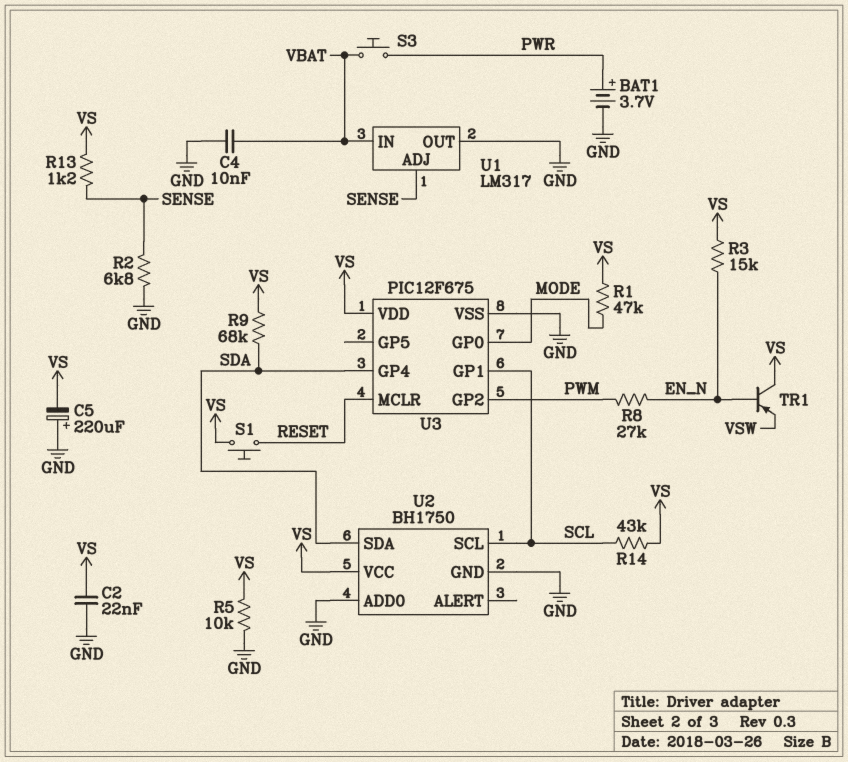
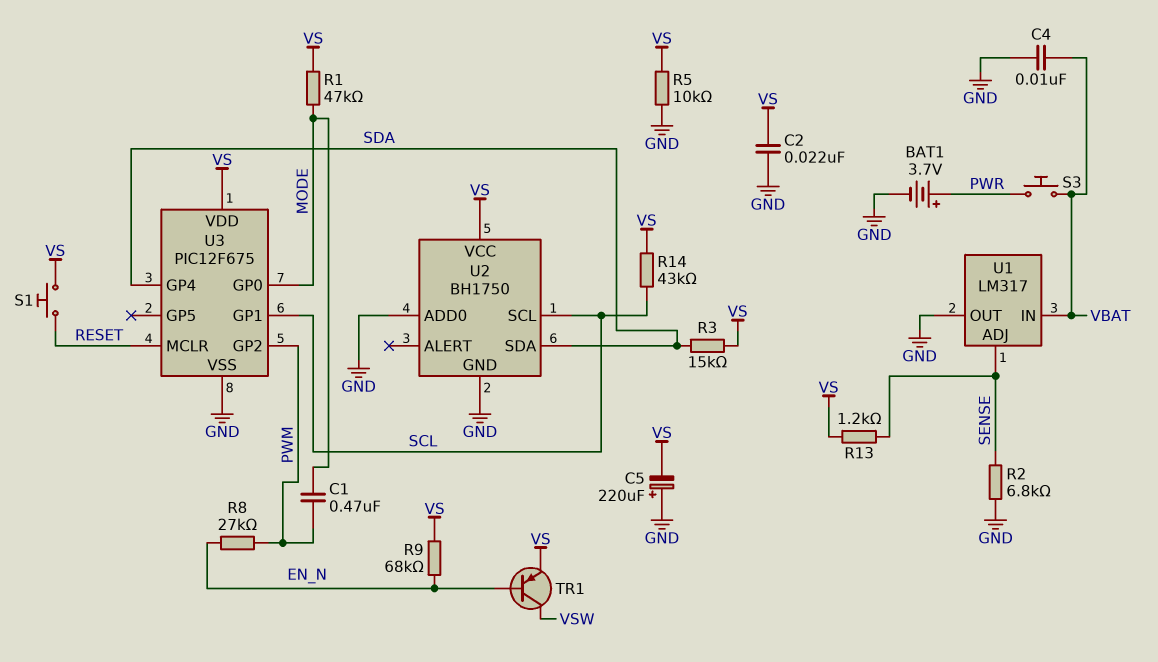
C1: none -> 470nF (MODE, PWM)
R3: 15k (EN_N, VS) -> 15k (SDA, VS)
R9: 68k (SDA, VS) -> 68k (EN_N, VS)
TR1: PNP (B EN_N, C VS, E VSW) -> PNP (B EN_N, C VSW, E VS)

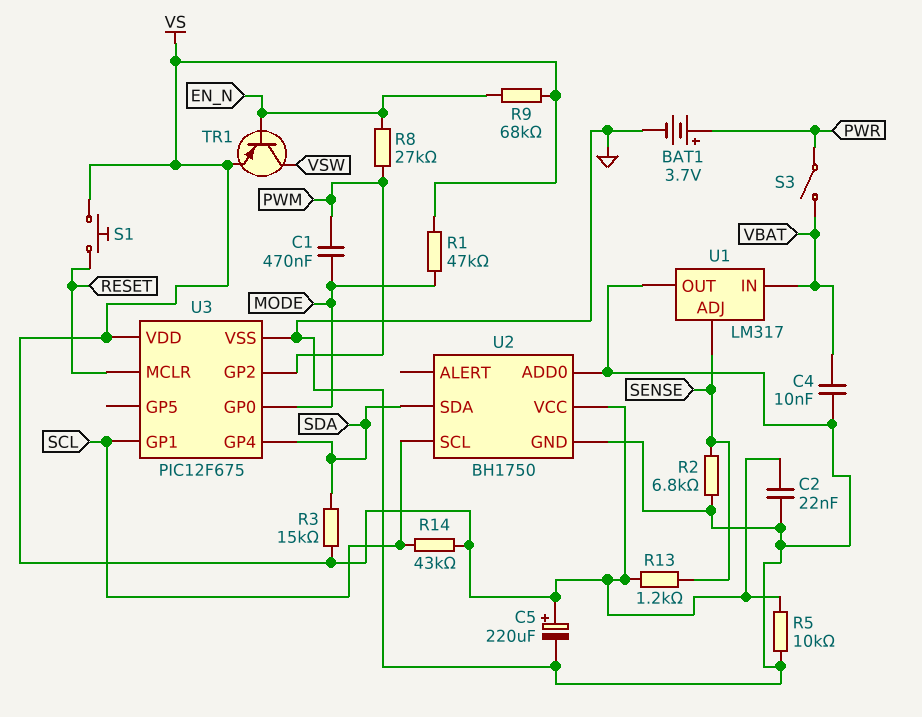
C5: 220uF (plus GND, minus VS) -> 220uF (plus VS, minus GND)
S3: button (PWR, VBAT) -> switch (PWR, VBAT)

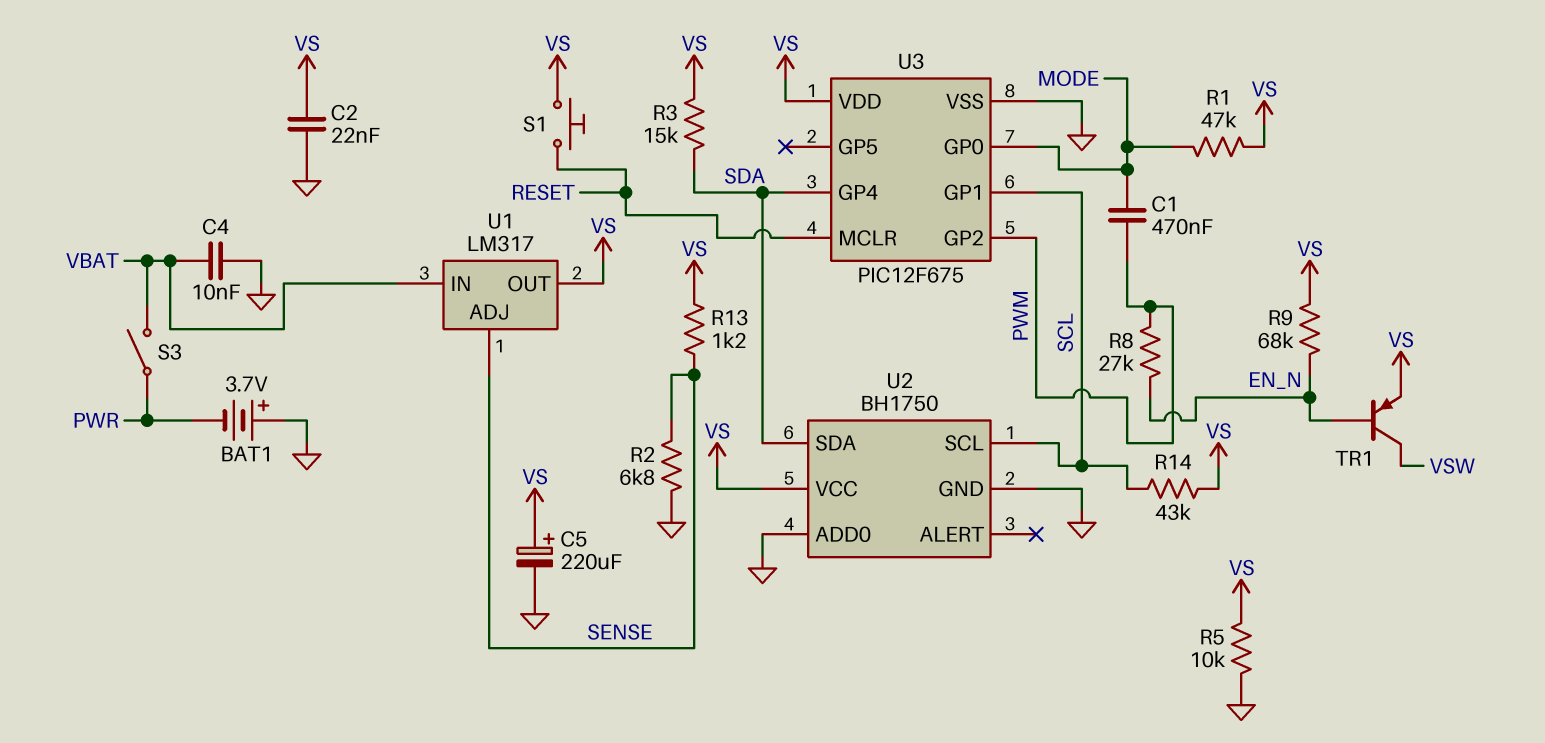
BAT1: 3.7V (plus PWR, minus GND) -> 3.7V (plus GND, minus PWR)
U1 pin OUT: GND -> VS

